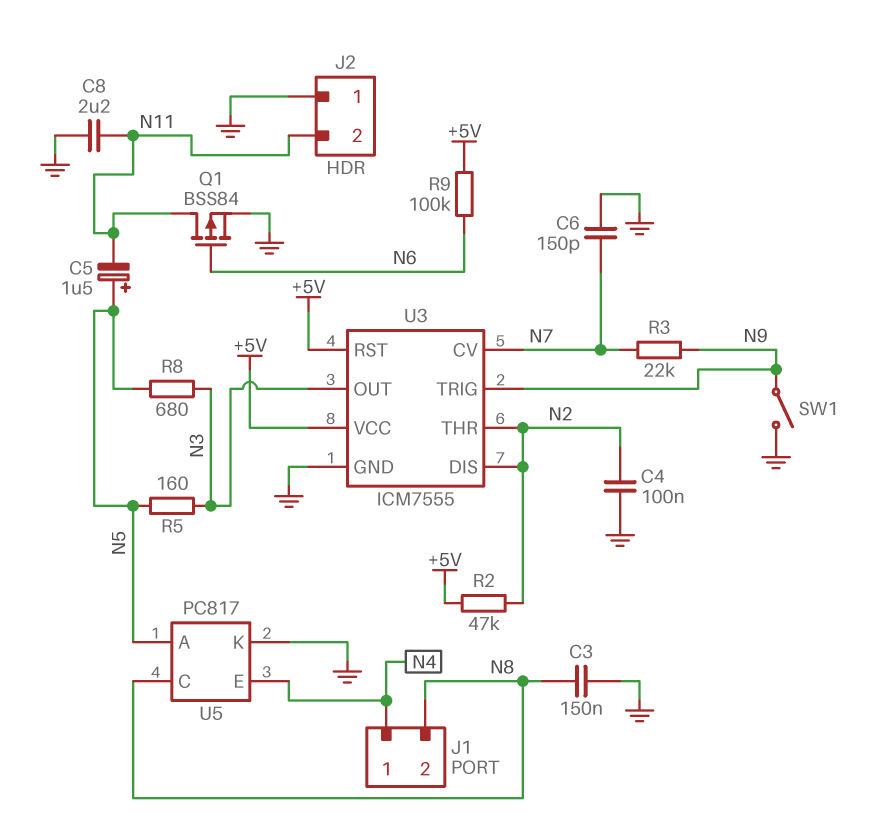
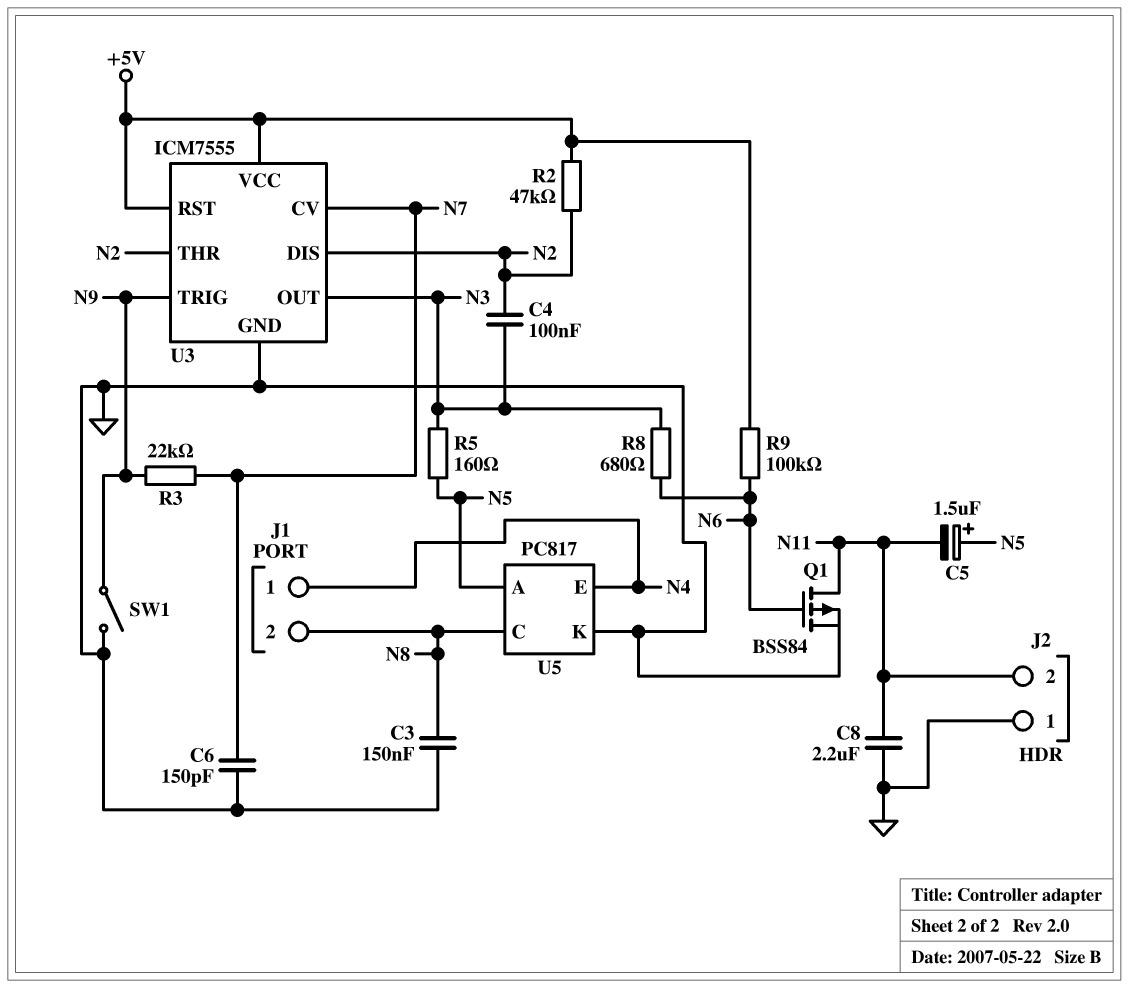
C4: 100nF (GND, N2) -> 100nF (N2, N3)
R8: 680 (N3, N5) -> 680 (N3, N6)

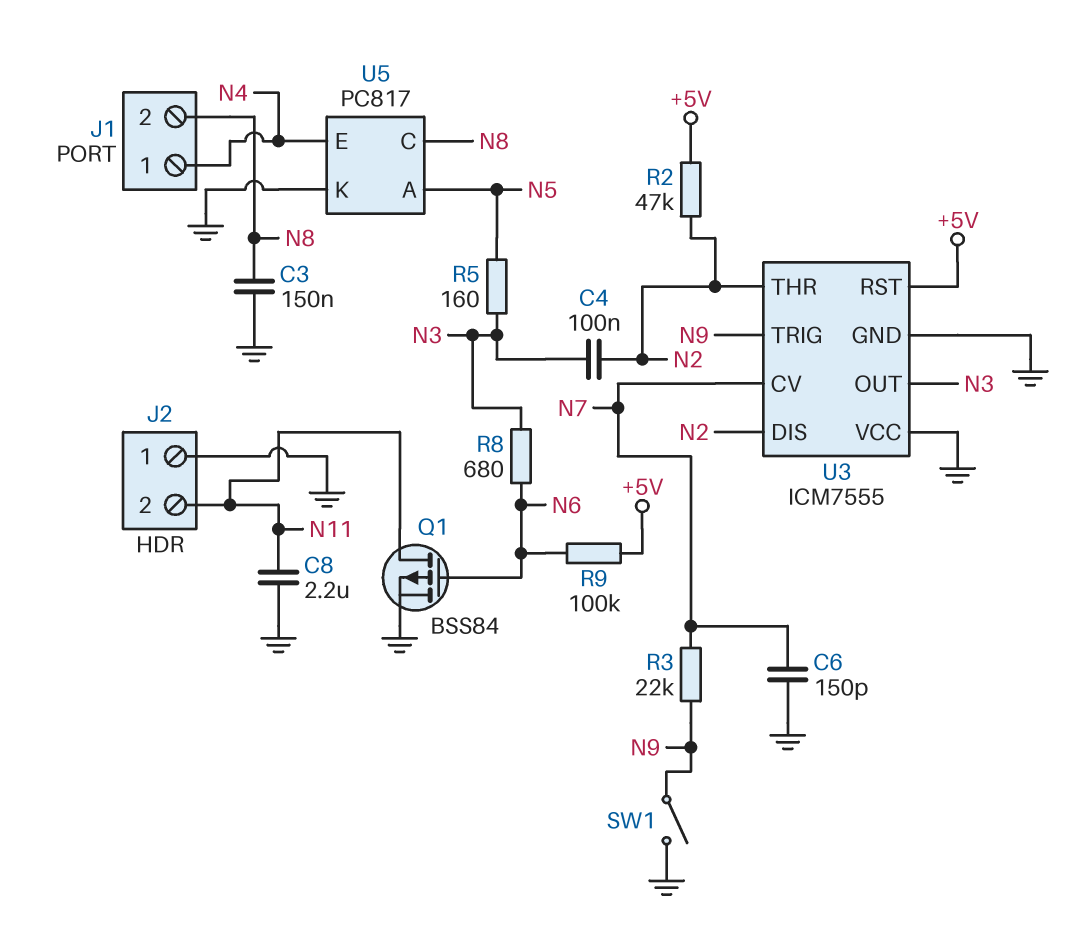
C5: 1.5uF (plus N5, minus N11) -> none
U3 pin VCC: +5V -> GND

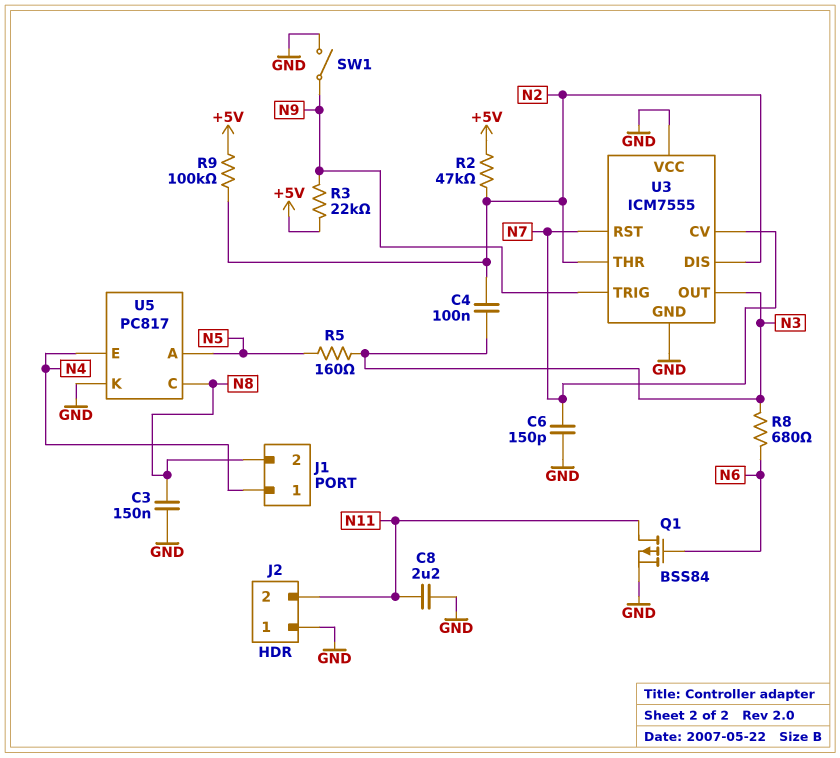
R3: 22k (N7, N9) -> 22k (+5V, N9)
R9: 100k (+5V, N6) -> 100k (+5V, N2)
U3 pin RST: +5V -> N7

